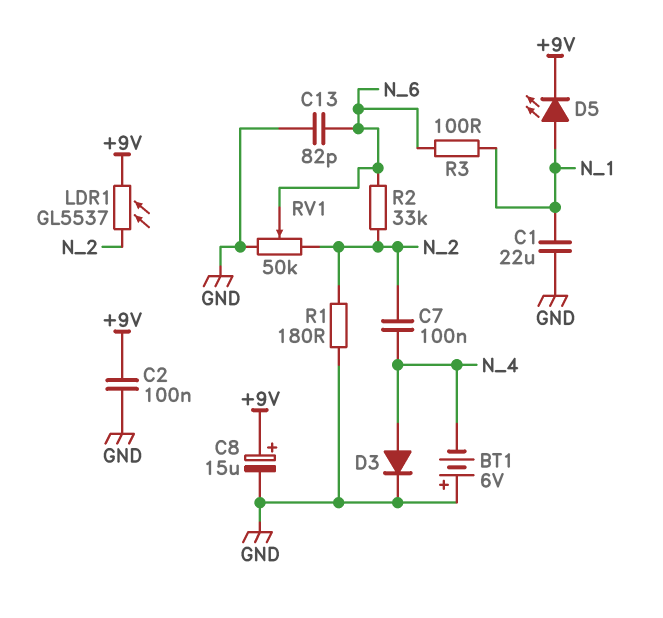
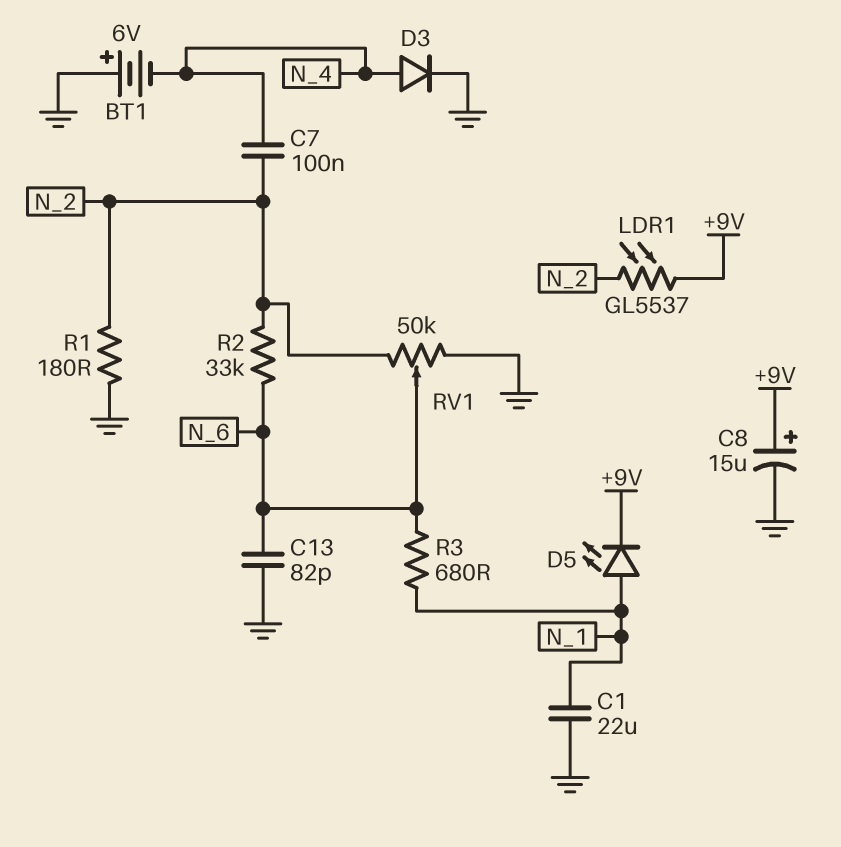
C2: 100nF (+9V, GND) -> none
R3: 100 (N_1, N_6) -> 680 (N_1, N_6)

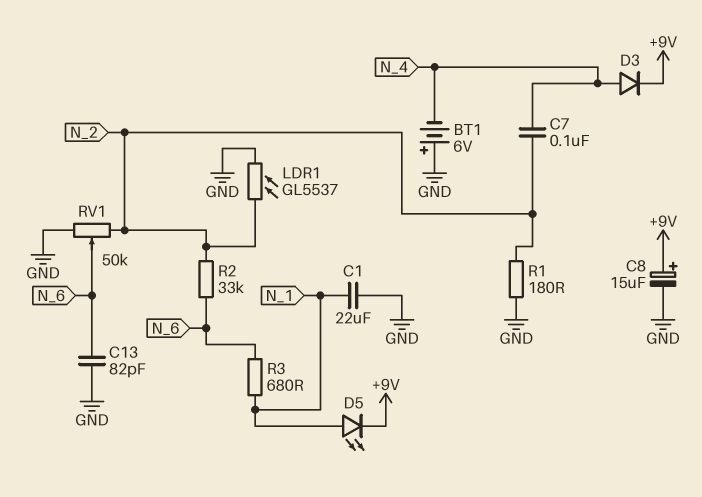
D3: diode (A N_4, K GND) -> diode (A N_4, K +9V)
LDR1: GL5537 (+9V, N_2) -> GL5537 (GND, N_2)

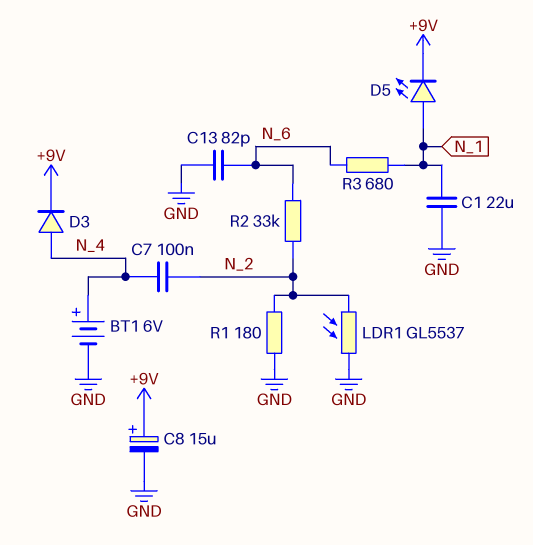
BT1: 6V (plus GND, minus N_4) -> 6V (plus N_4, minus GND)
RV1: 50k (GND, N_2, wiper N_6) -> none

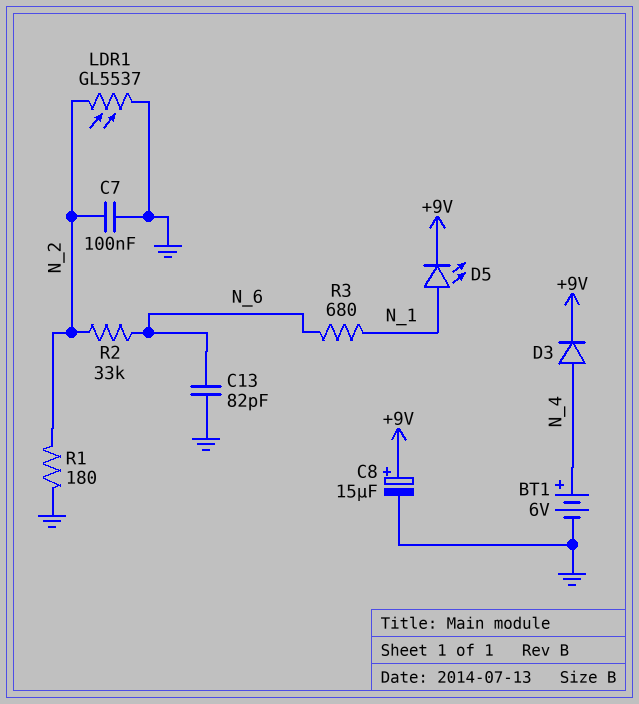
C1: 22uF (GND, N_1) -> none
C7: 100nF (N_2, N_4) -> 100nF (GND, N_2)

